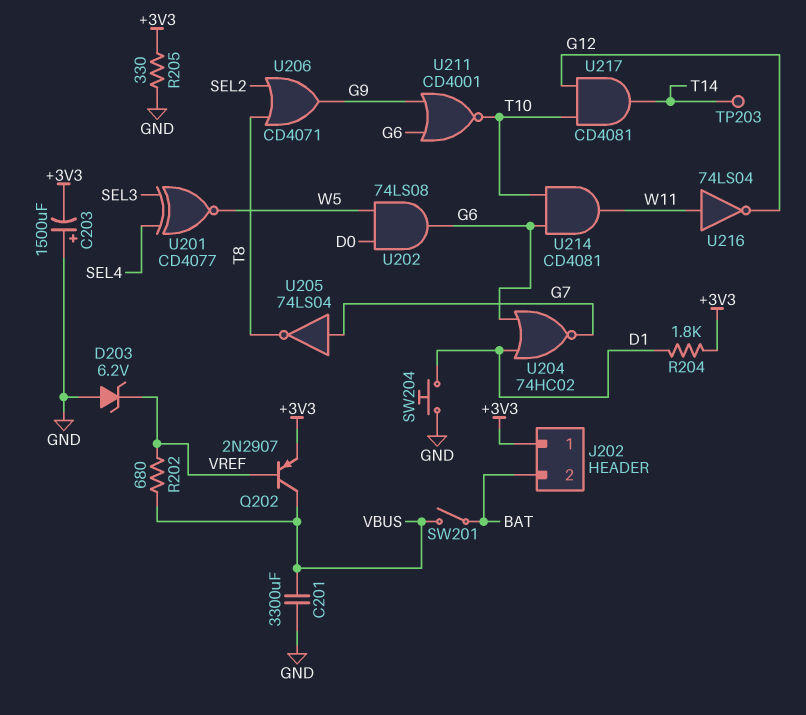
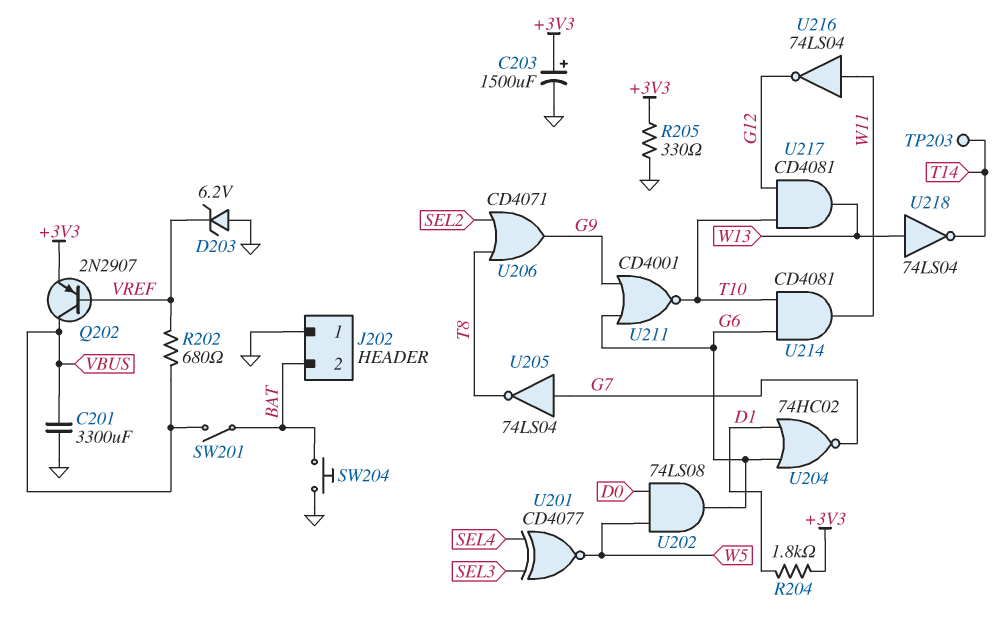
C203: 1500uF (plus GND, minus +3V3) -> 1500uF (plus +3V3, minus GND)
J202 pin 1: +3V3 -> GND
SW204: button (D1, GND) -> button (BAT, GND)
U217: AND CD4081 (in G12, in T10, out T14) -> AND CD4081 (in G12, in T10, out W13)
U218: none -> NOT 74LS04 (in W13, out T14)

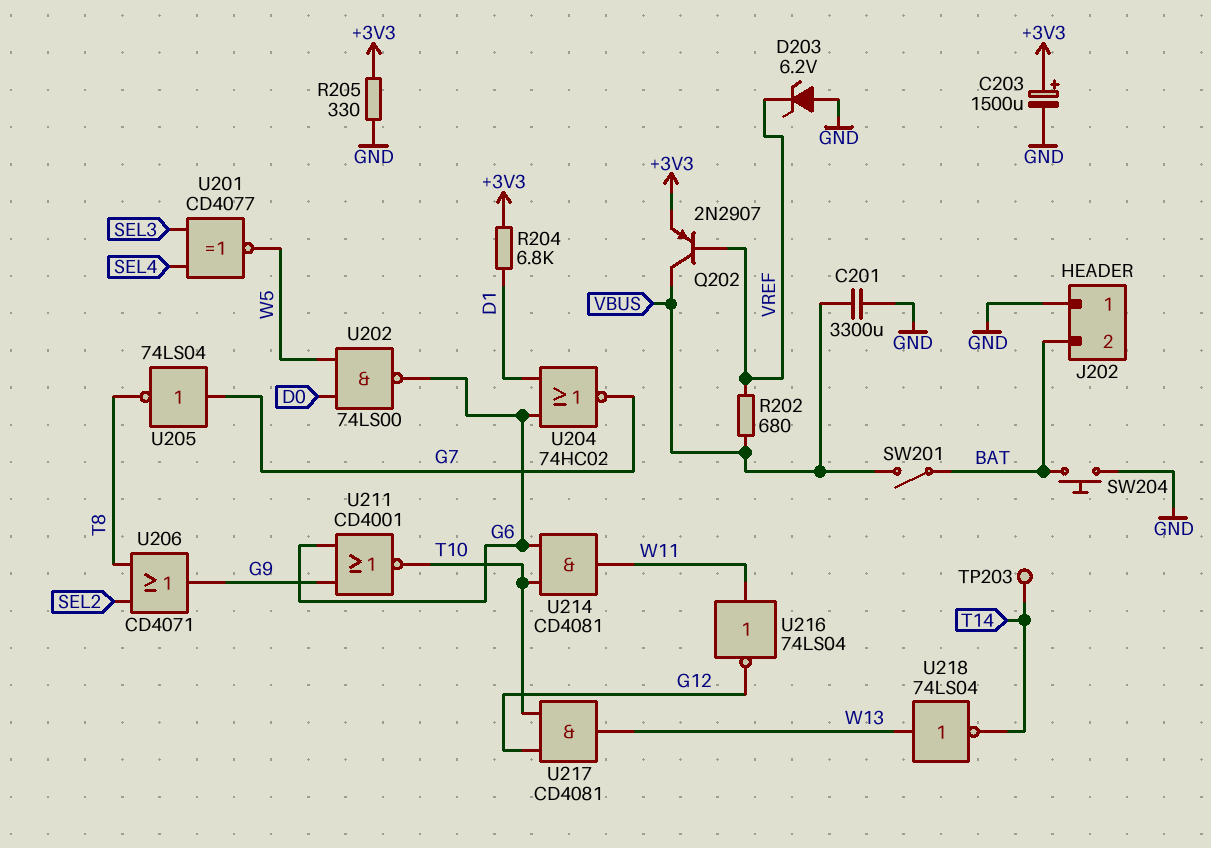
R204: 1.8k (+3V3, D1) -> 6.8k (+3V3, D1)
U202: AND 74LS08 (in D0, in W5, out G6) -> NAND 74LS00 (in D0, in W5, out G6)

